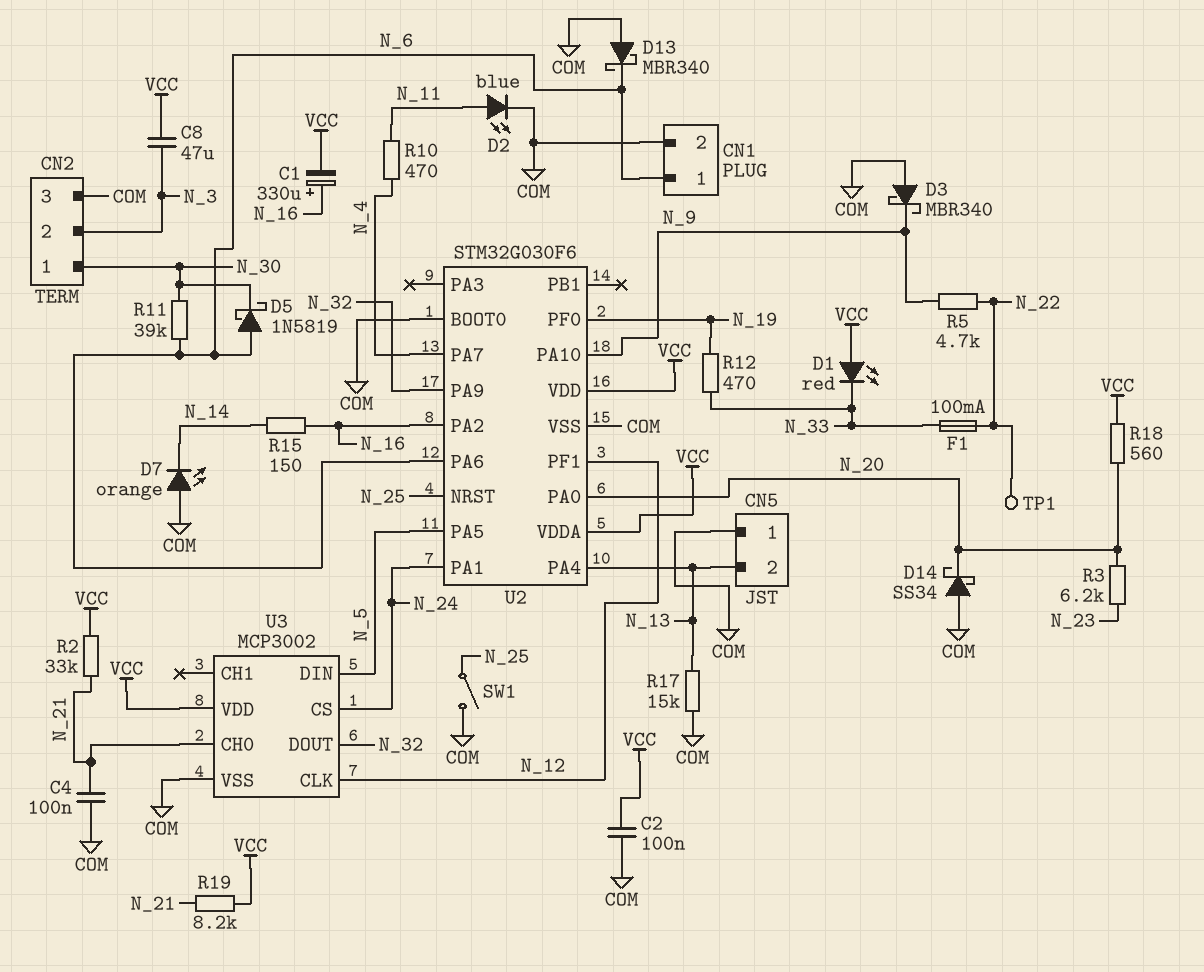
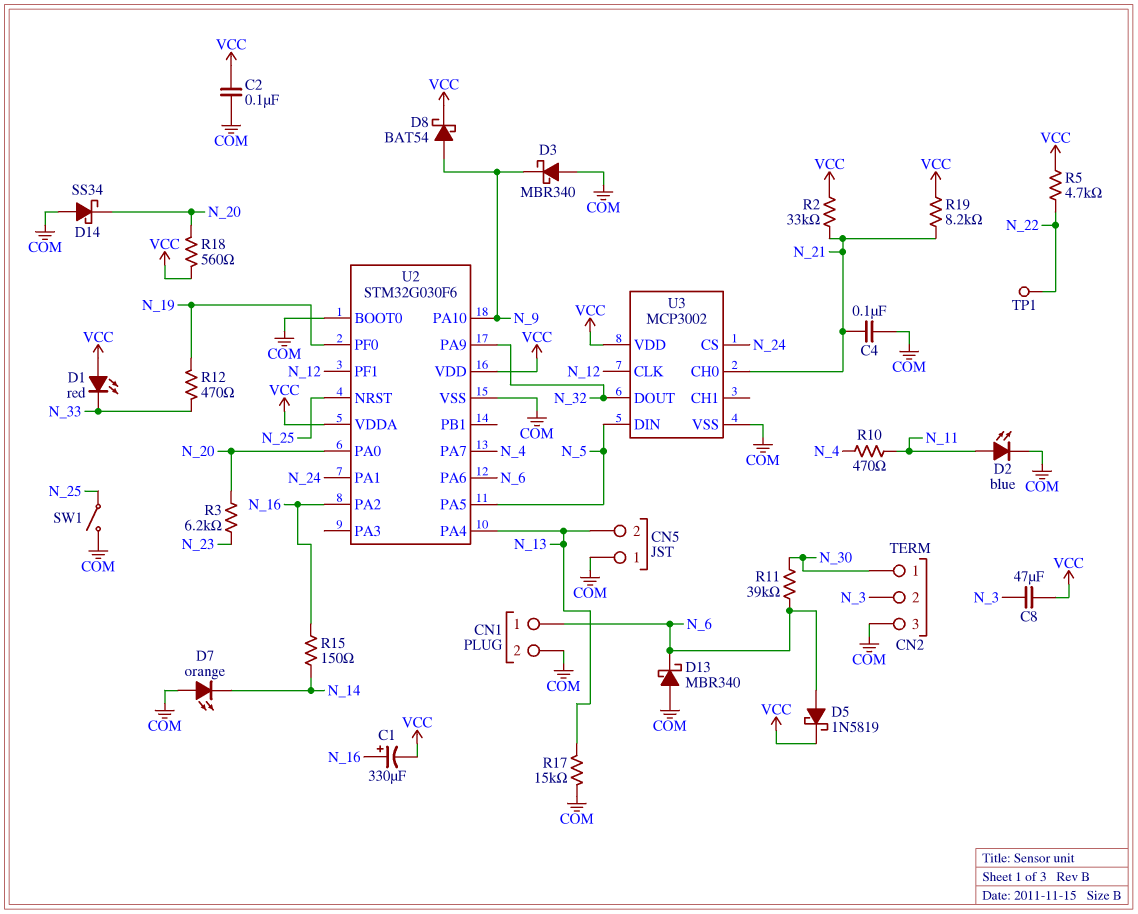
D5: schottky 1N5819 (A N_6, K N_30) -> schottky 1N5819 (A N_6, K VCC)
D8: none -> schottky BAT54 (A N_9, K VCC)
F1: 100mA (N_22, N_33) -> none
R5: 4.7k (N_9, N_22) -> 4.7k (N_22, VCC)

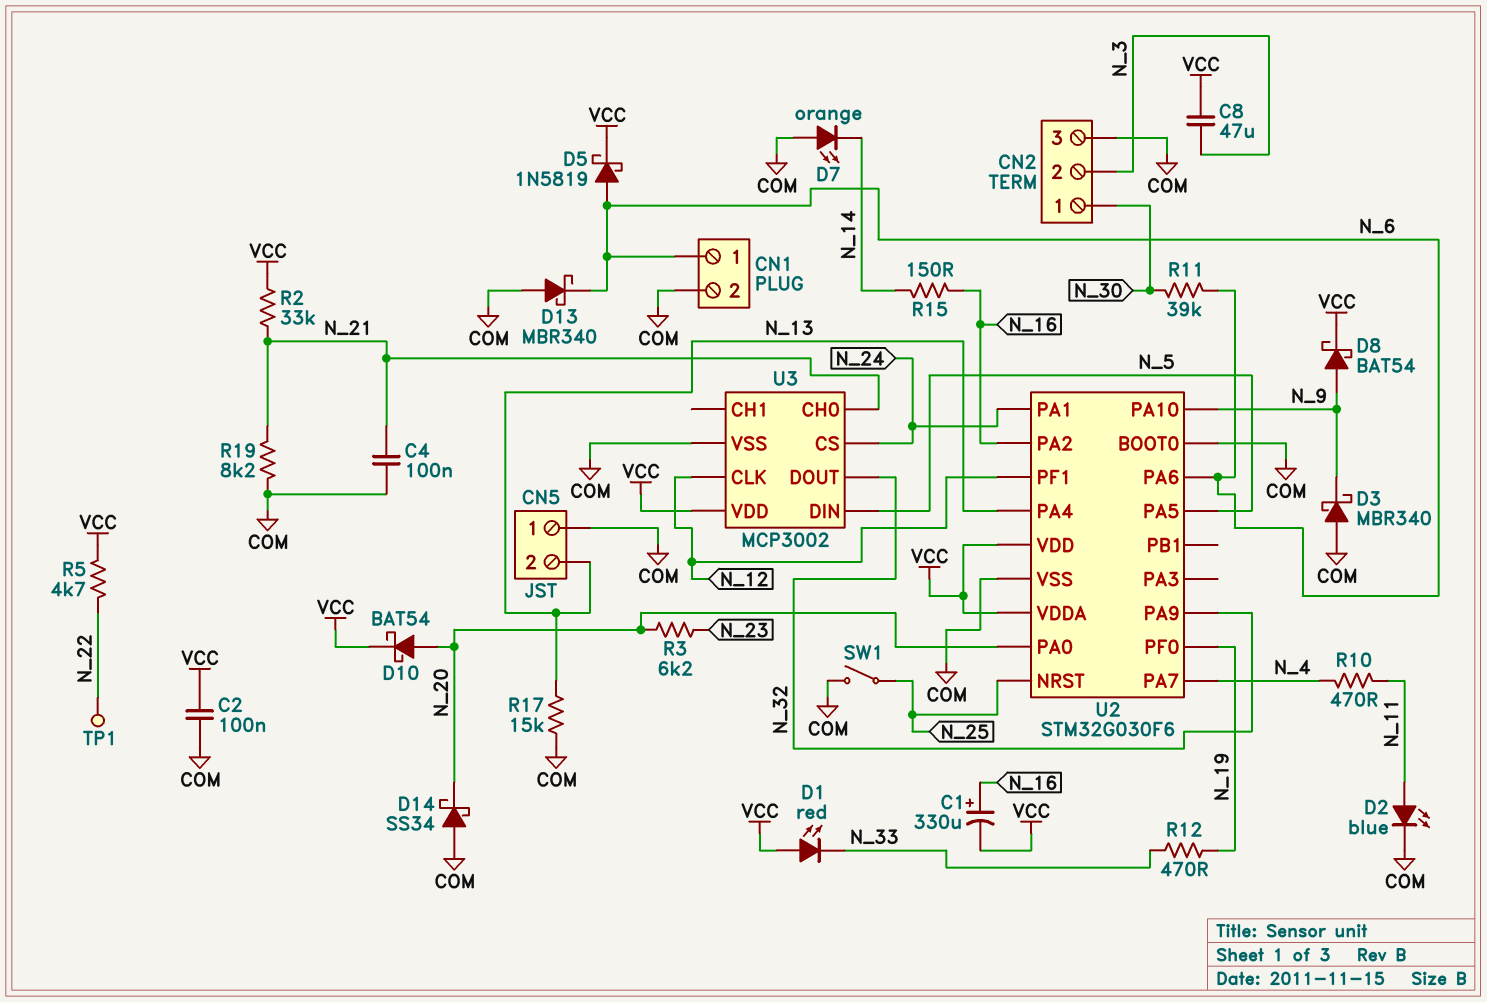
D10: none -> schottky BAT54 (A N_20, K VCC)
R18: 560 (N_20, VCC) -> none
R19: 8.2k (N_21, VCC) -> 8.2k (COM, N_21)

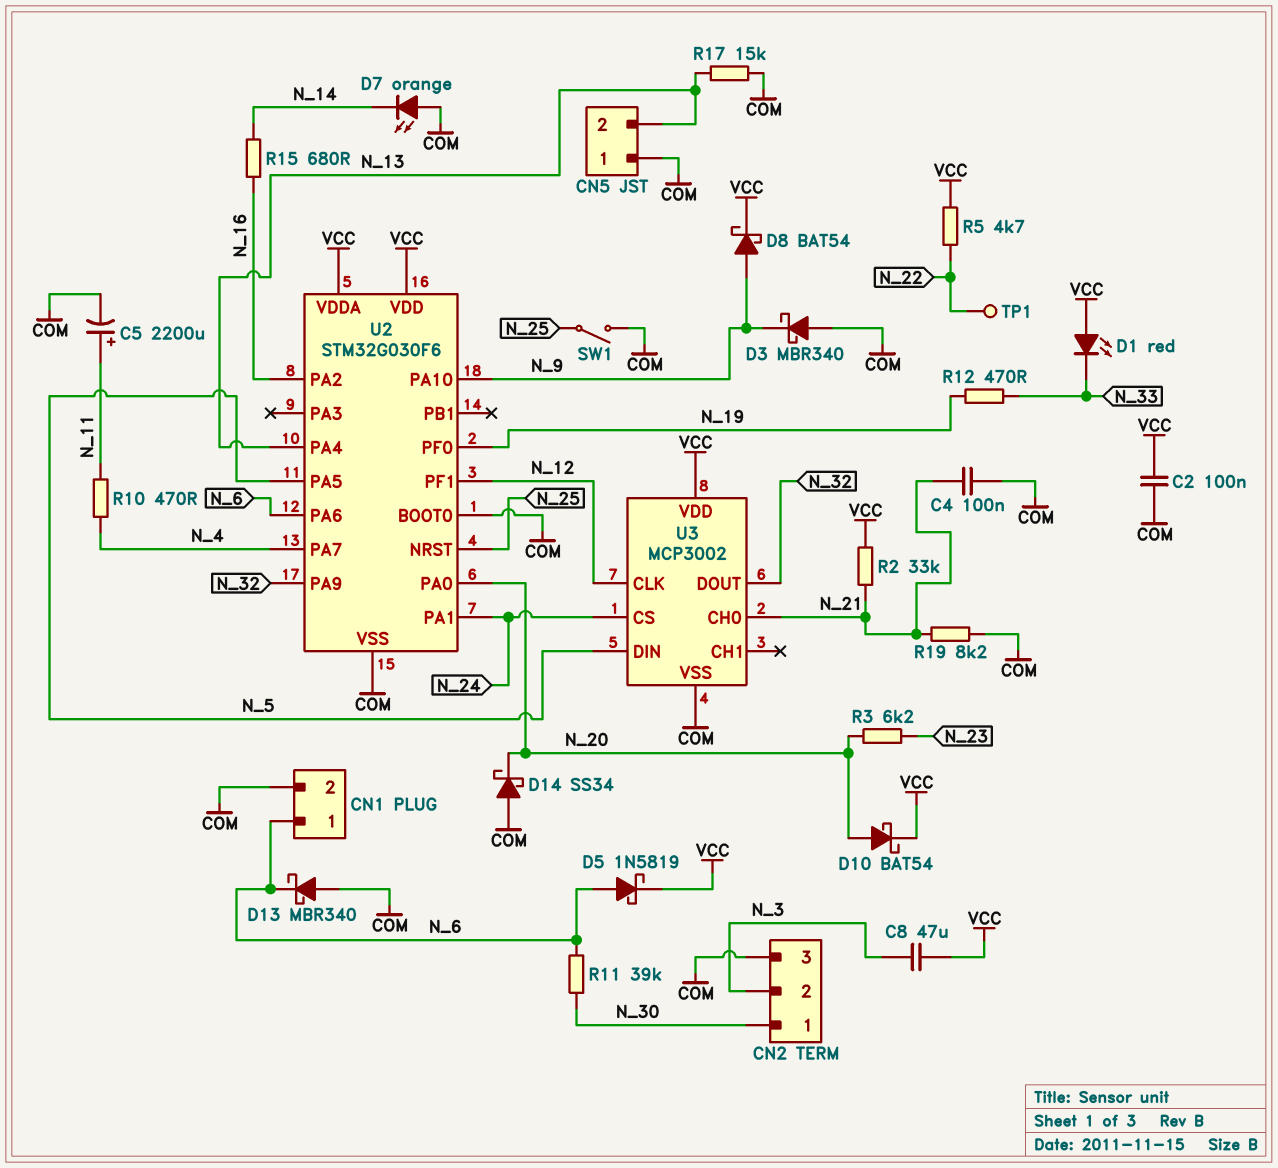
C1: 330uF (plus N_16, minus VCC) -> none
C5: none -> 2200uF (plus N_11, minus COM)
D2: LED blue (A N_11, K COM) -> none
R15: 150 (N_14, N_16) -> 680 (N_14, N_16)

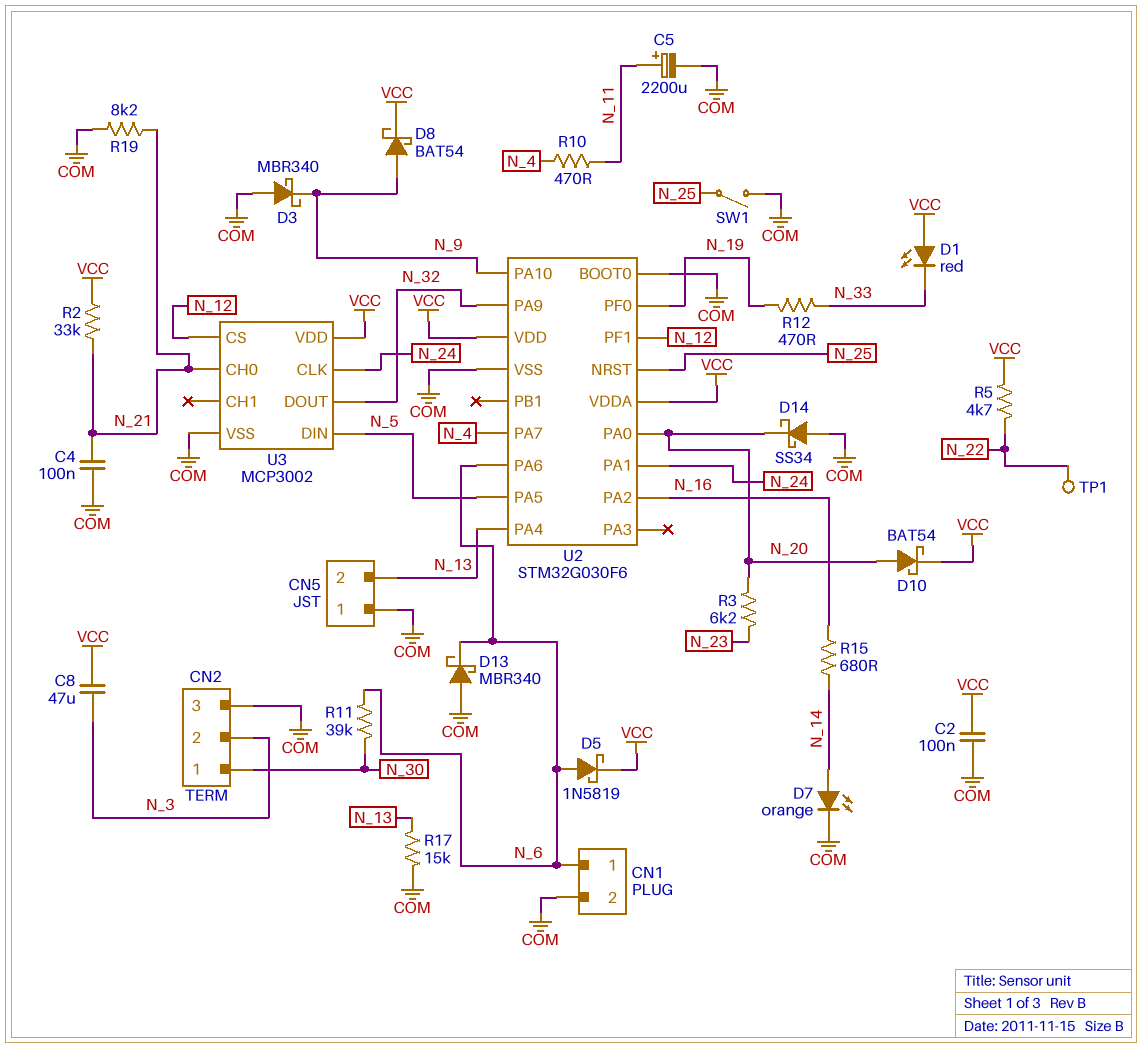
D7: LED orange (A COM, K N_14) -> LED orange (A N_14, K COM)
U3 pin CLK: N_12 -> N_24
U3 pin CS: N_24 -> N_12

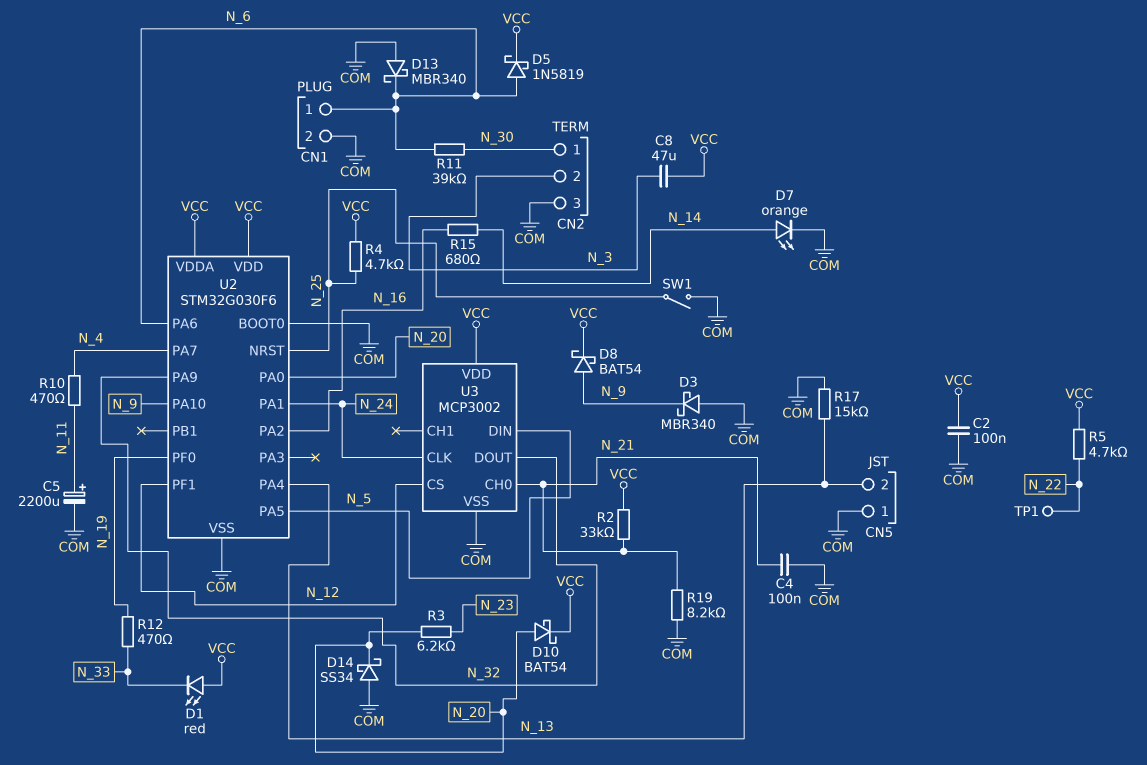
R4: none -> 4.7k (N_25, VCC)

